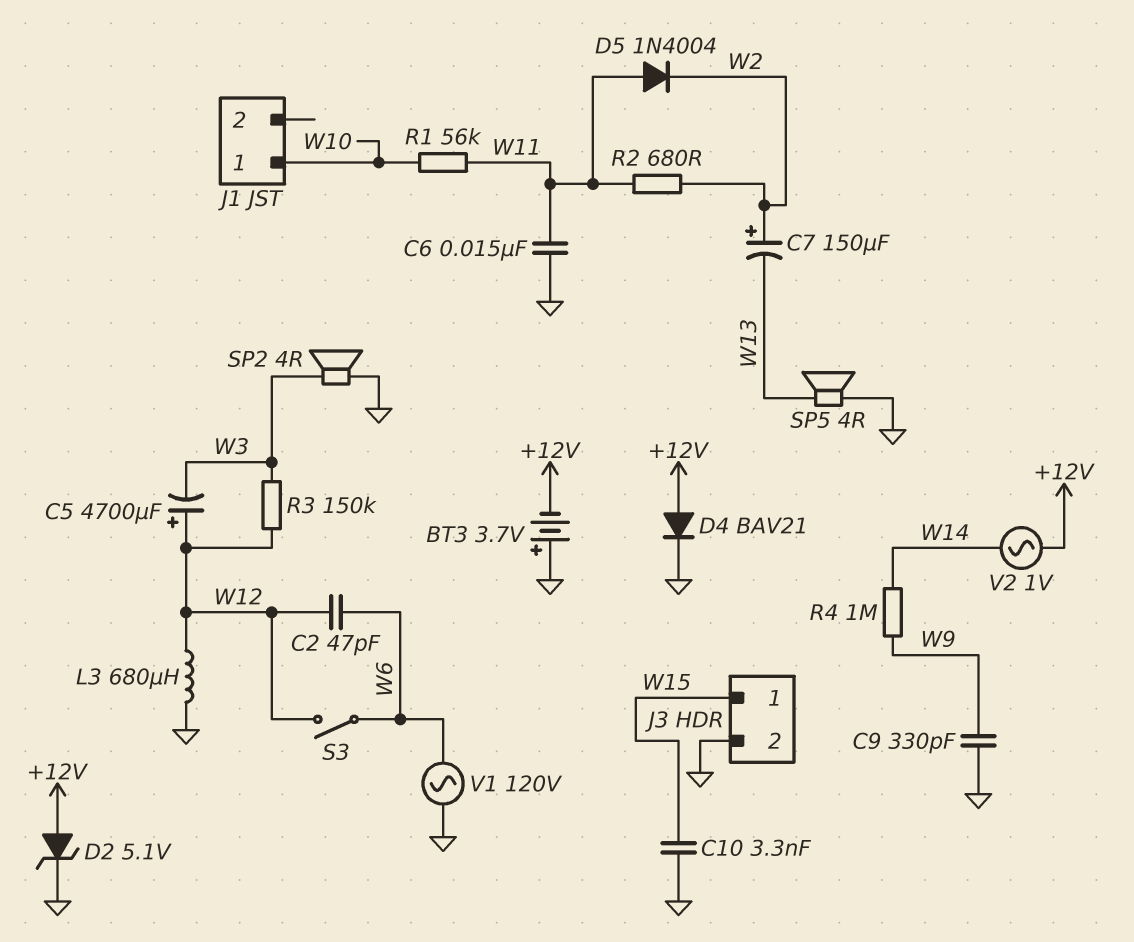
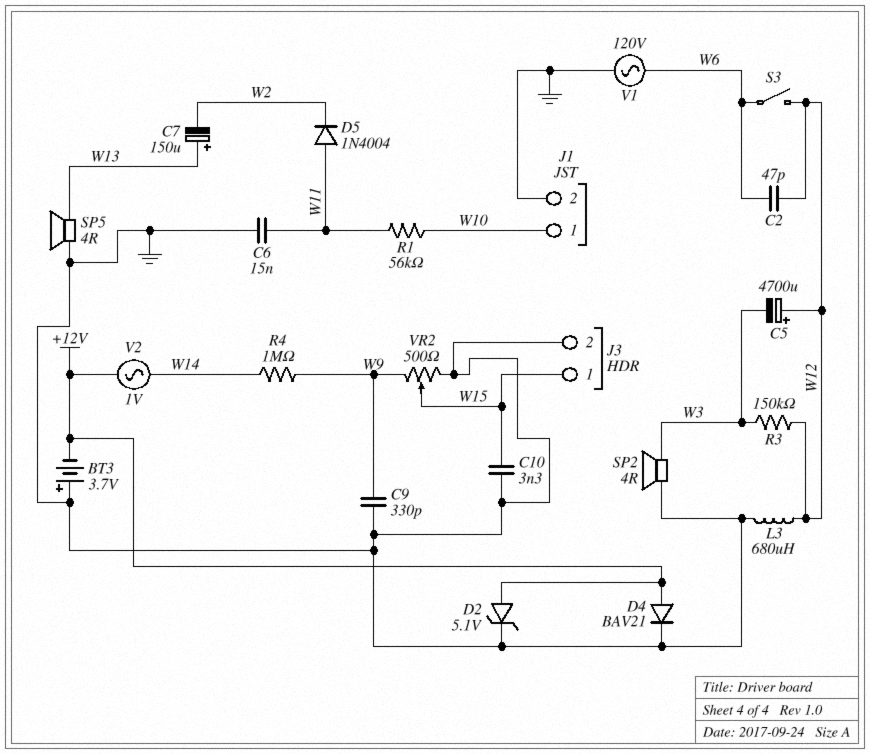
C7: 150uF (plus W2, minus W13) -> 150uF (plus W13, minus W2)
J1 pin 2: none -> GND
R2: 680 (W2, W11) -> none
VR2: none -> 500 (GND, W9, wiper W15)

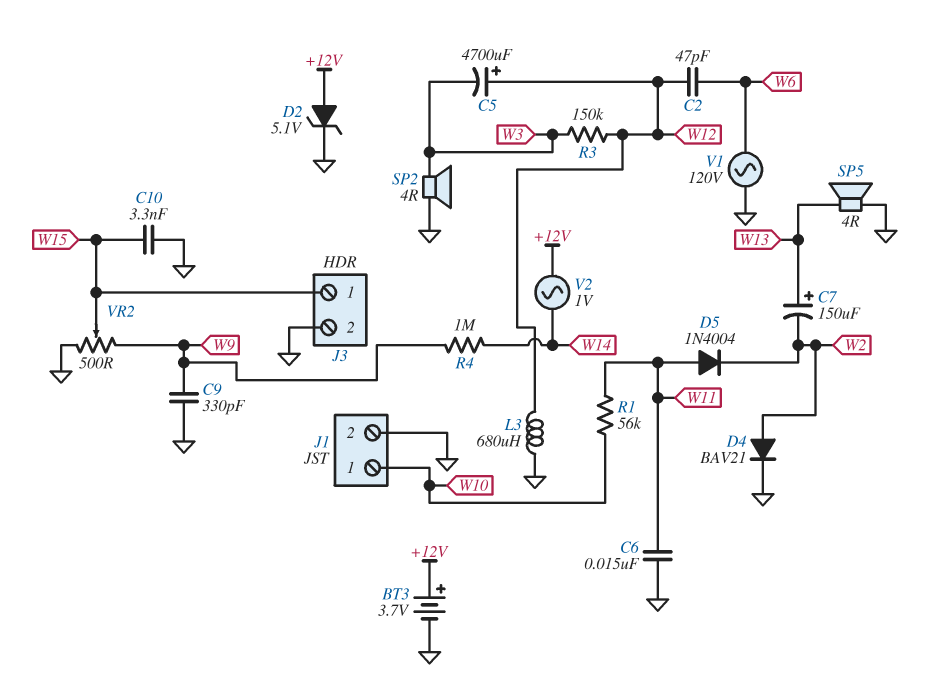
BT3: 3.7V (plus GND, minus +12V) -> 3.7V (plus +12V, minus GND)
D4: diode BAV21 (A +12V, K GND) -> diode BAV21 (A W2, K GND)
S3: switch (W6, W12) -> none

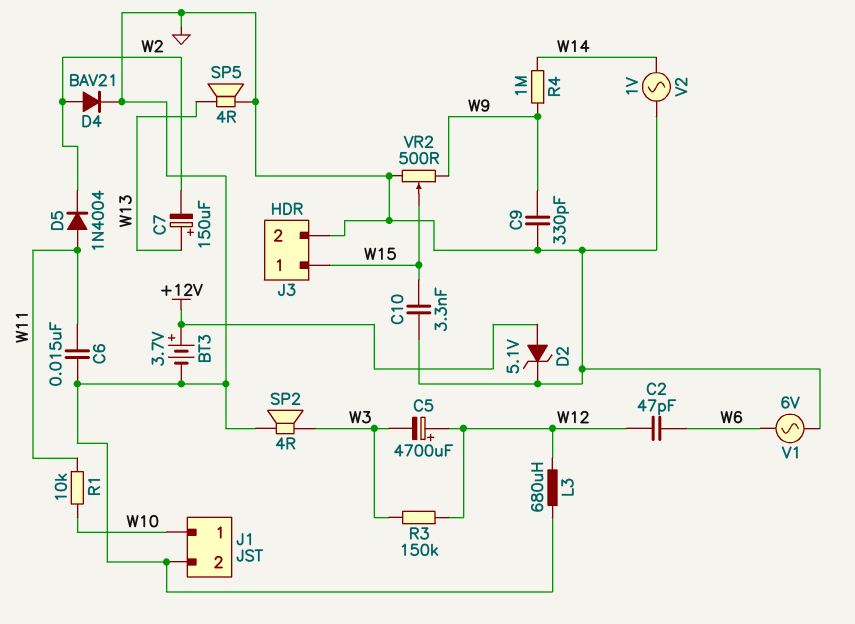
R1: 56k (W10, W11) -> 10k (W10, W11)
V1: AC 120V (GND, W6) -> AC 6V (GND, W6)
V2: AC 1V (+12V, W14) -> AC 1V (GND, W14)

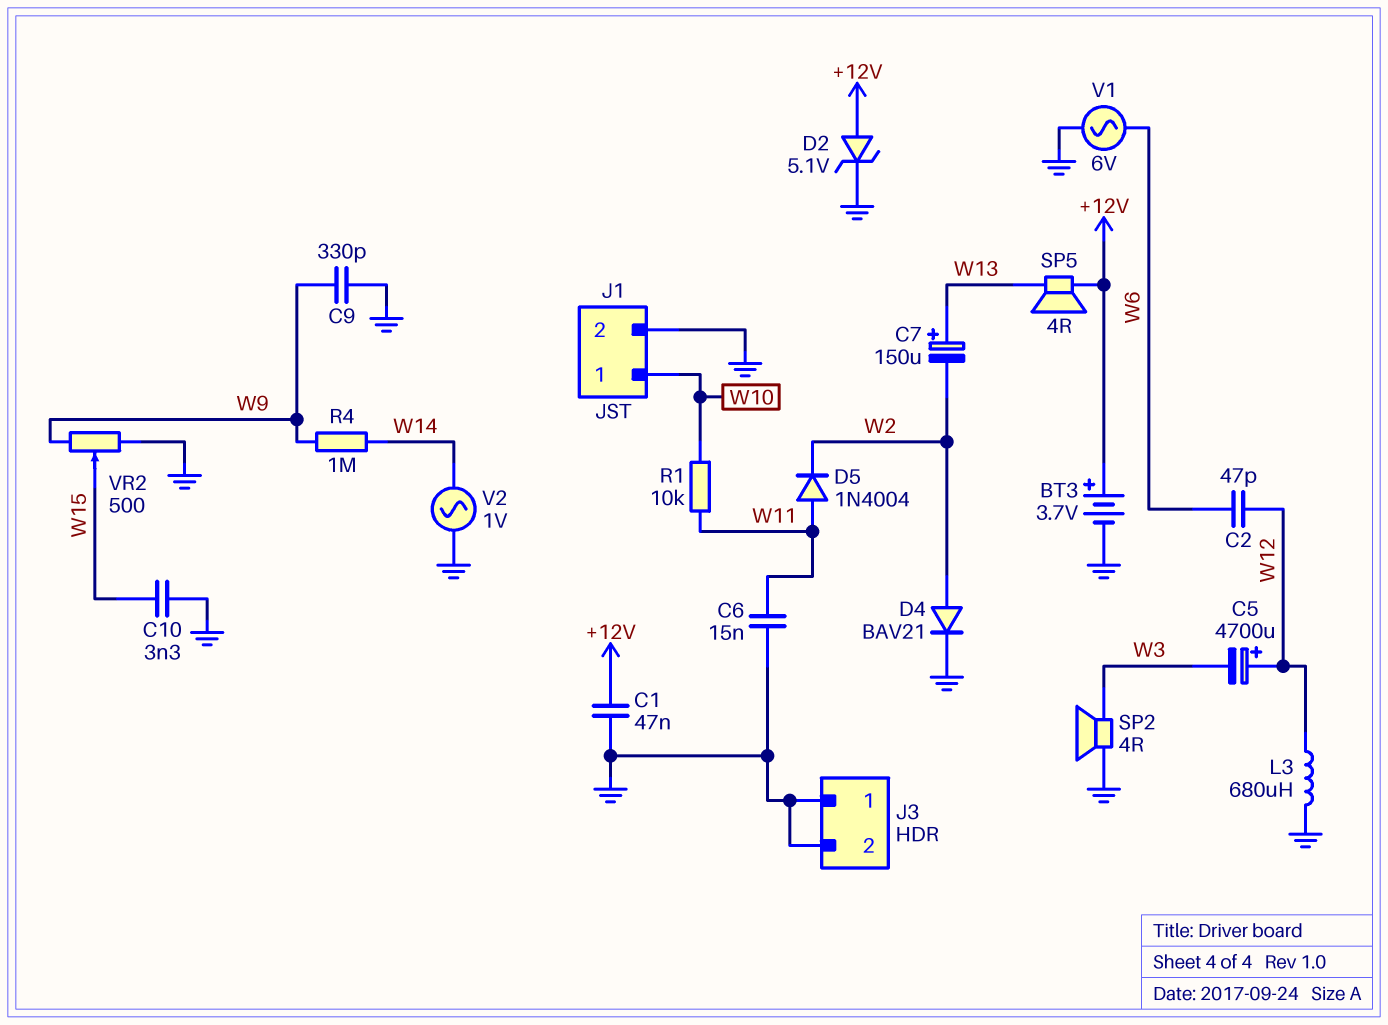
C1: none -> 47nF (+12V, GND)
J3 pin 1: W15 -> GND
R3: 150k (W3, W12) -> none
SP5: speaker 4R (GND, W13) -> speaker 4R (+12V, W13)

